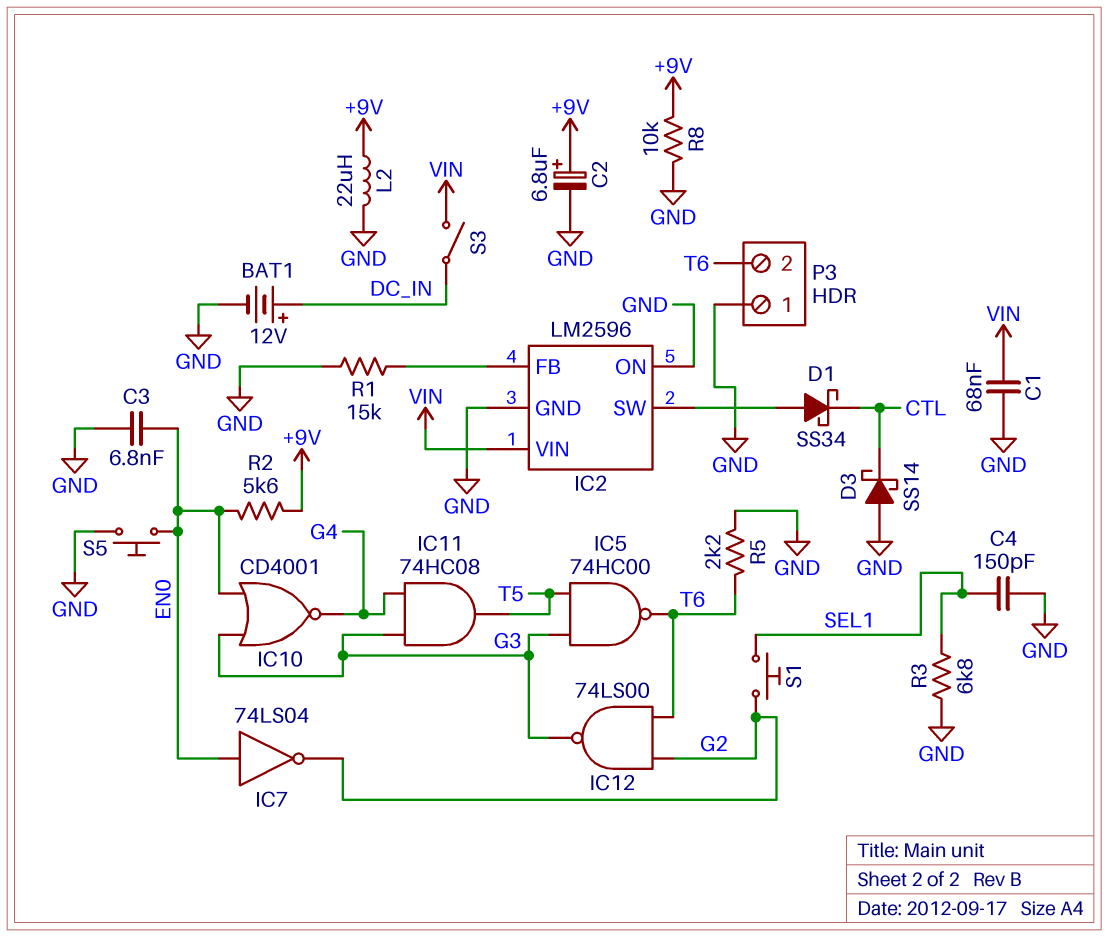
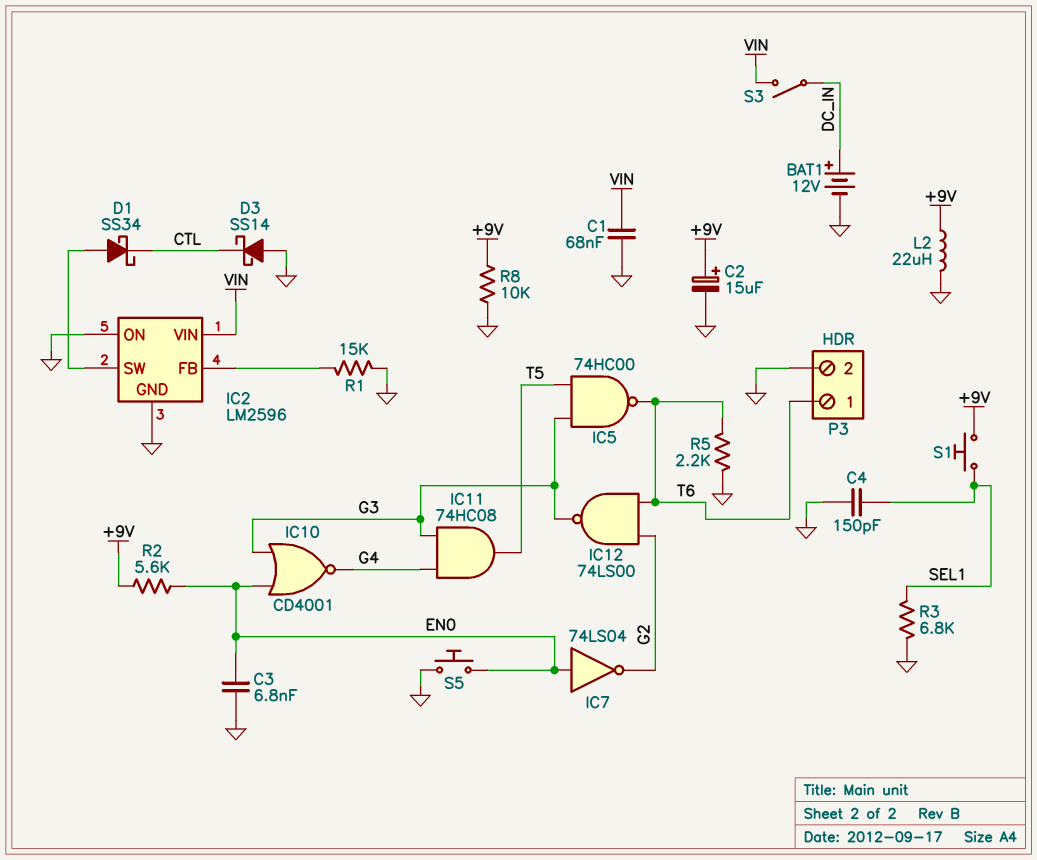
C2: 6.8uF (plus +9V, minus GND) -> 15uF (plus +9V, minus GND)
P3 pin 1: GND -> T6
P3 pin 2: T6 -> GND
S1: button (G2, SEL1) -> button (+9V, SEL1)

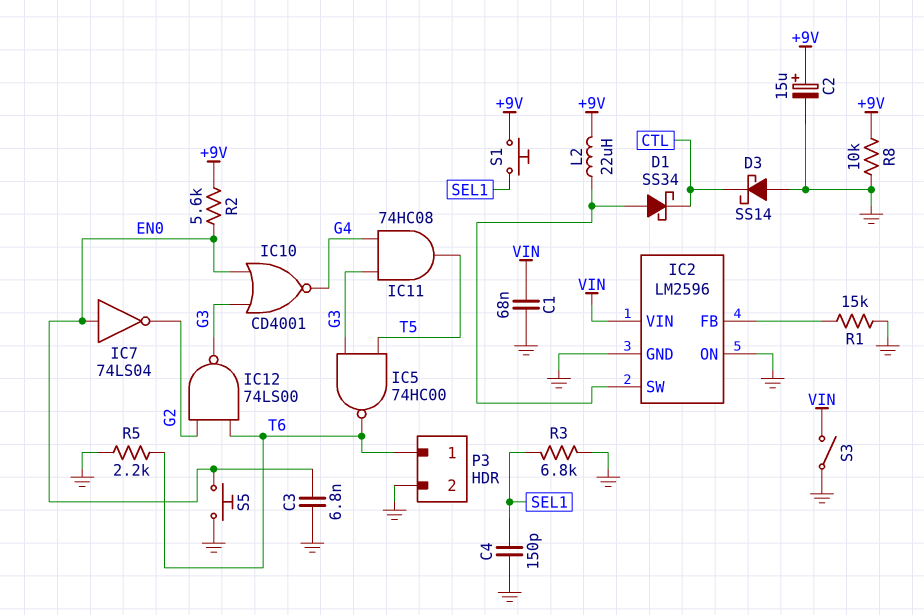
BAT1: 12V (plus DC_IN, minus GND) -> none
L2: 22uH (+9V, GND) -> 22uH (+9V, IC2/SW)
S3: switch (DC_IN, VIN) -> switch (GND, VIN)

